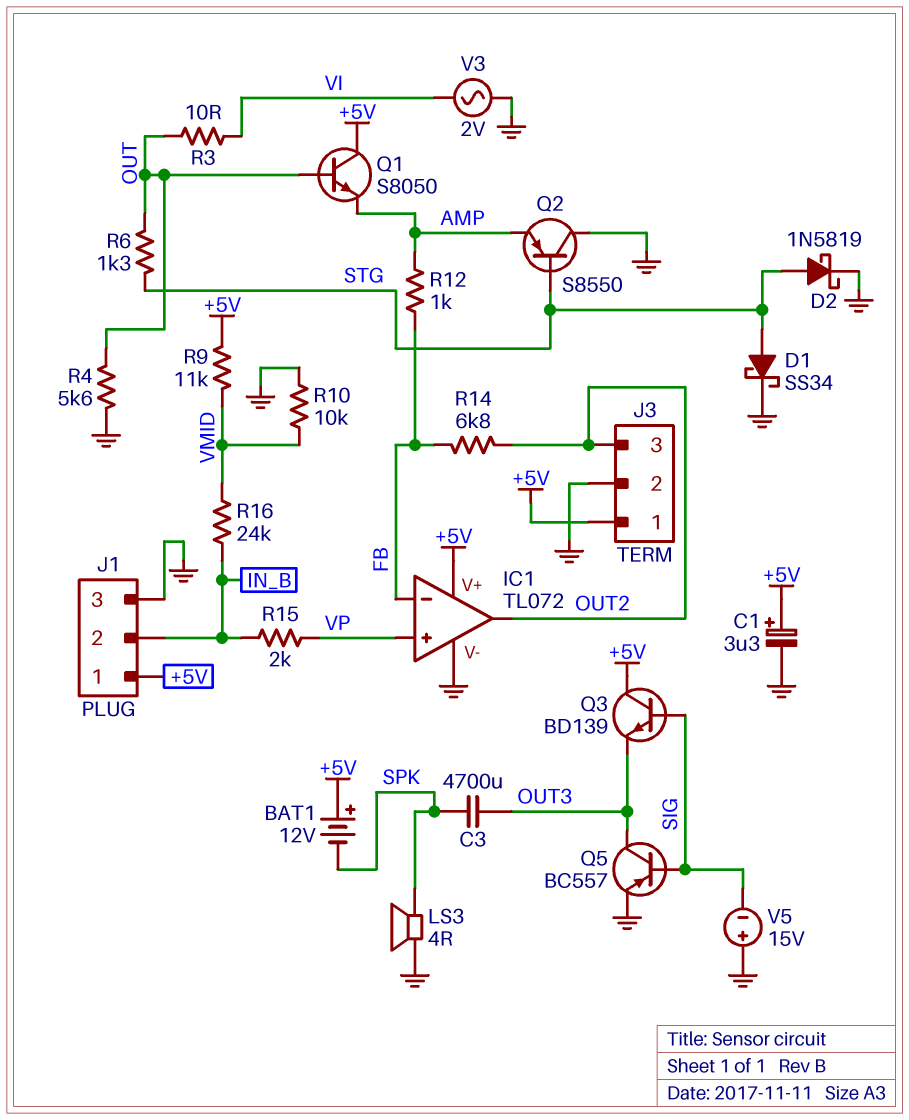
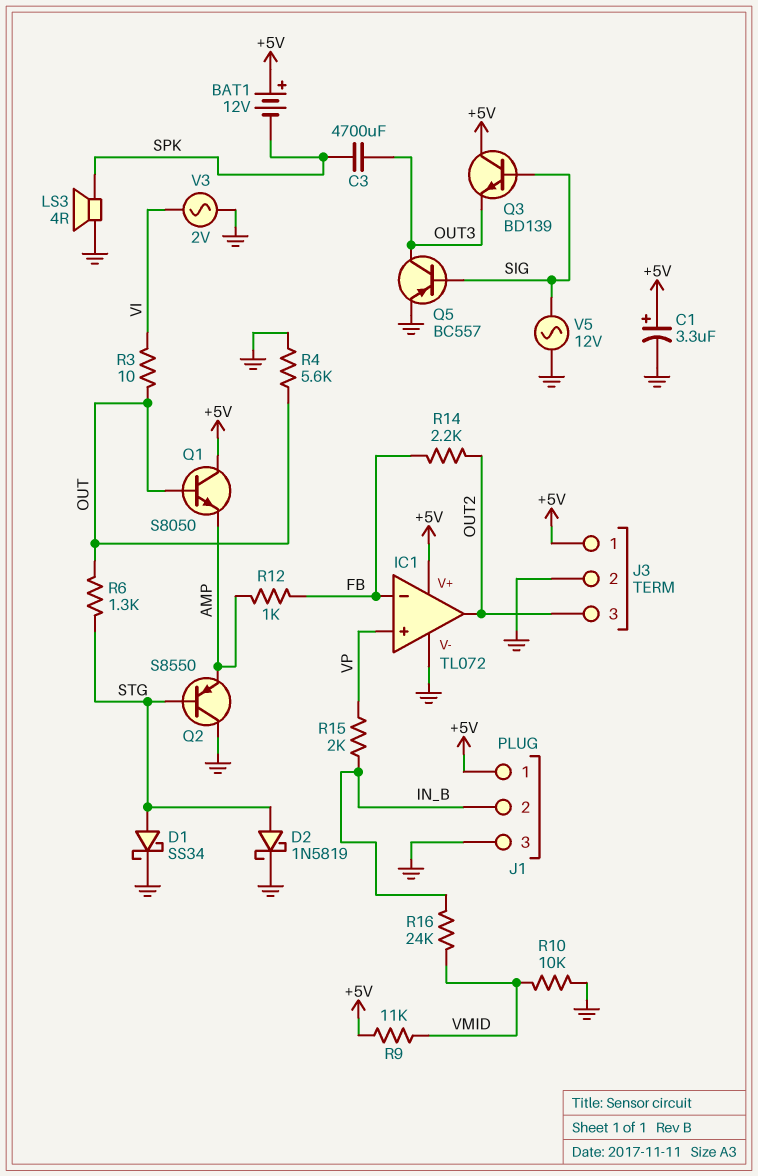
R14: 6.8k (FB, OUT2) -> 2.2k (FB, OUT2)
V5: 15V (plus GND, minus SIG) -> AC 12V (GND, SIG)

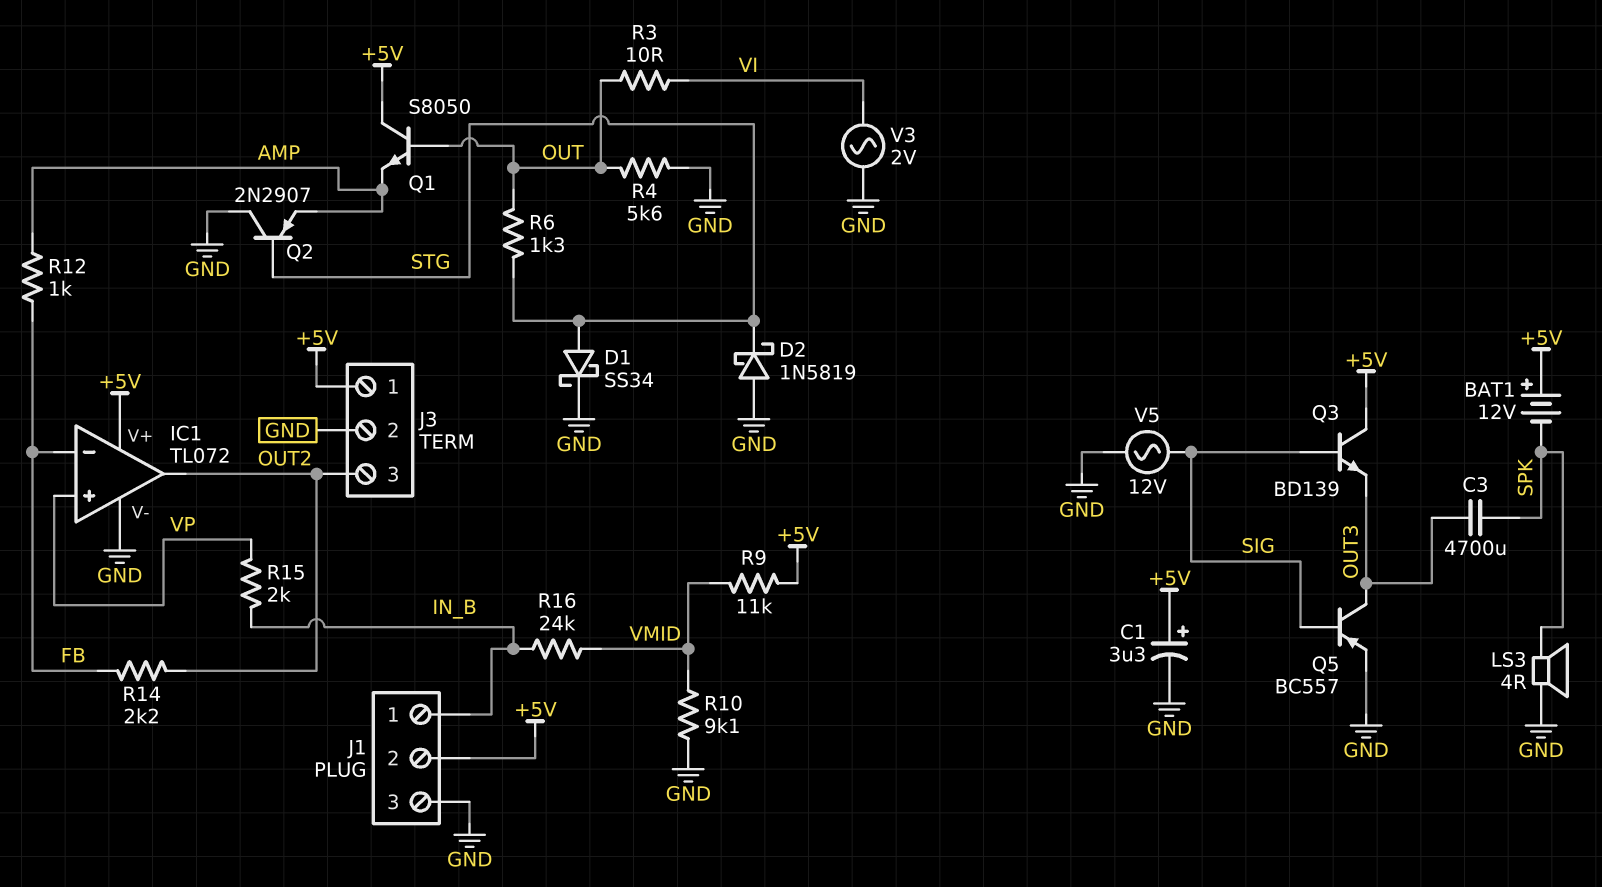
D2: schottky 1N5819 (A STG, K GND) -> schottky 1N5819 (A GND, K STG)
J1 pin 1: +5V -> IN_B
J1 pin 2: IN_B -> +5V
Q2: PNP S8550 (B STG, C GND, E AMP) -> PNP 2N2907 (B STG, C GND, E AMP)
R10: 10k (GND, VMID) -> 9.1k (GND, VMID)

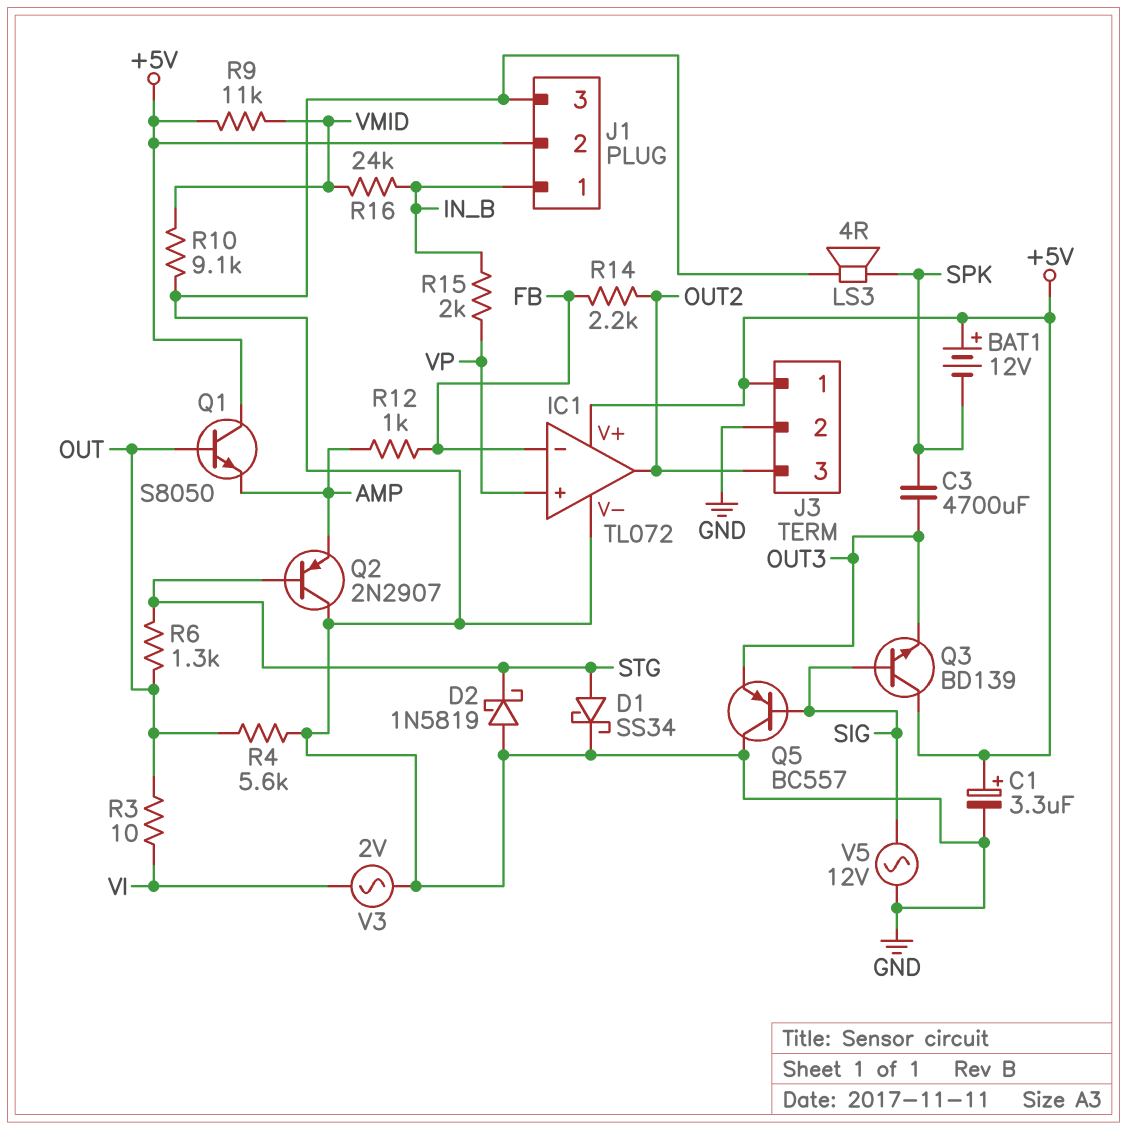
Q5: PNP BC557 (B SIG, C OUT3, E GND) -> PNP BC557 (B SIG, C GND, E OUT3)

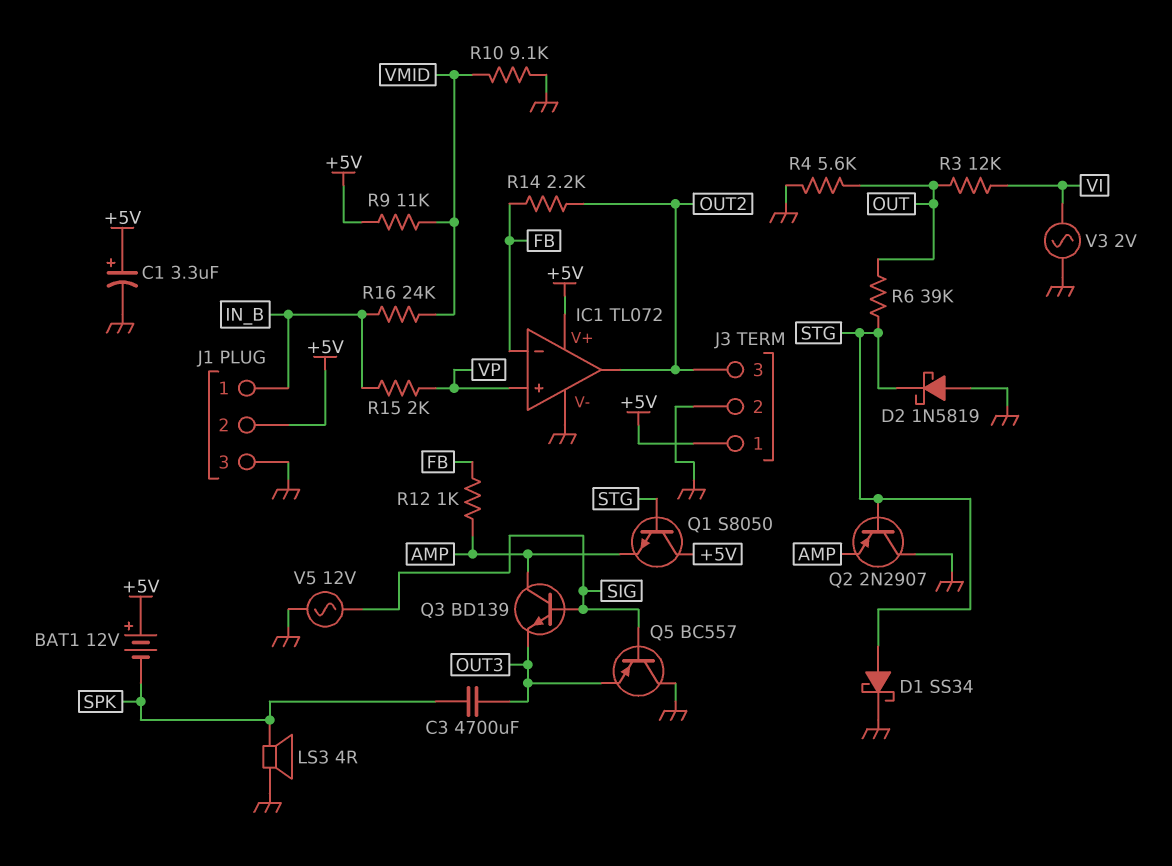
Q1: NPN S8050 (B OUT, C +5V, E AMP) -> NPN S8050 (B STG, C +5V, E AMP)
Q3: NPN BD139 (B SIG, C +5V, E OUT3) -> NPN BD139 (B SIG, C AMP, E OUT3)
R3: 10 (OUT, VI) -> 12k (OUT, VI)
R6: 1.3k (OUT, STG) -> 39k (OUT, STG)

